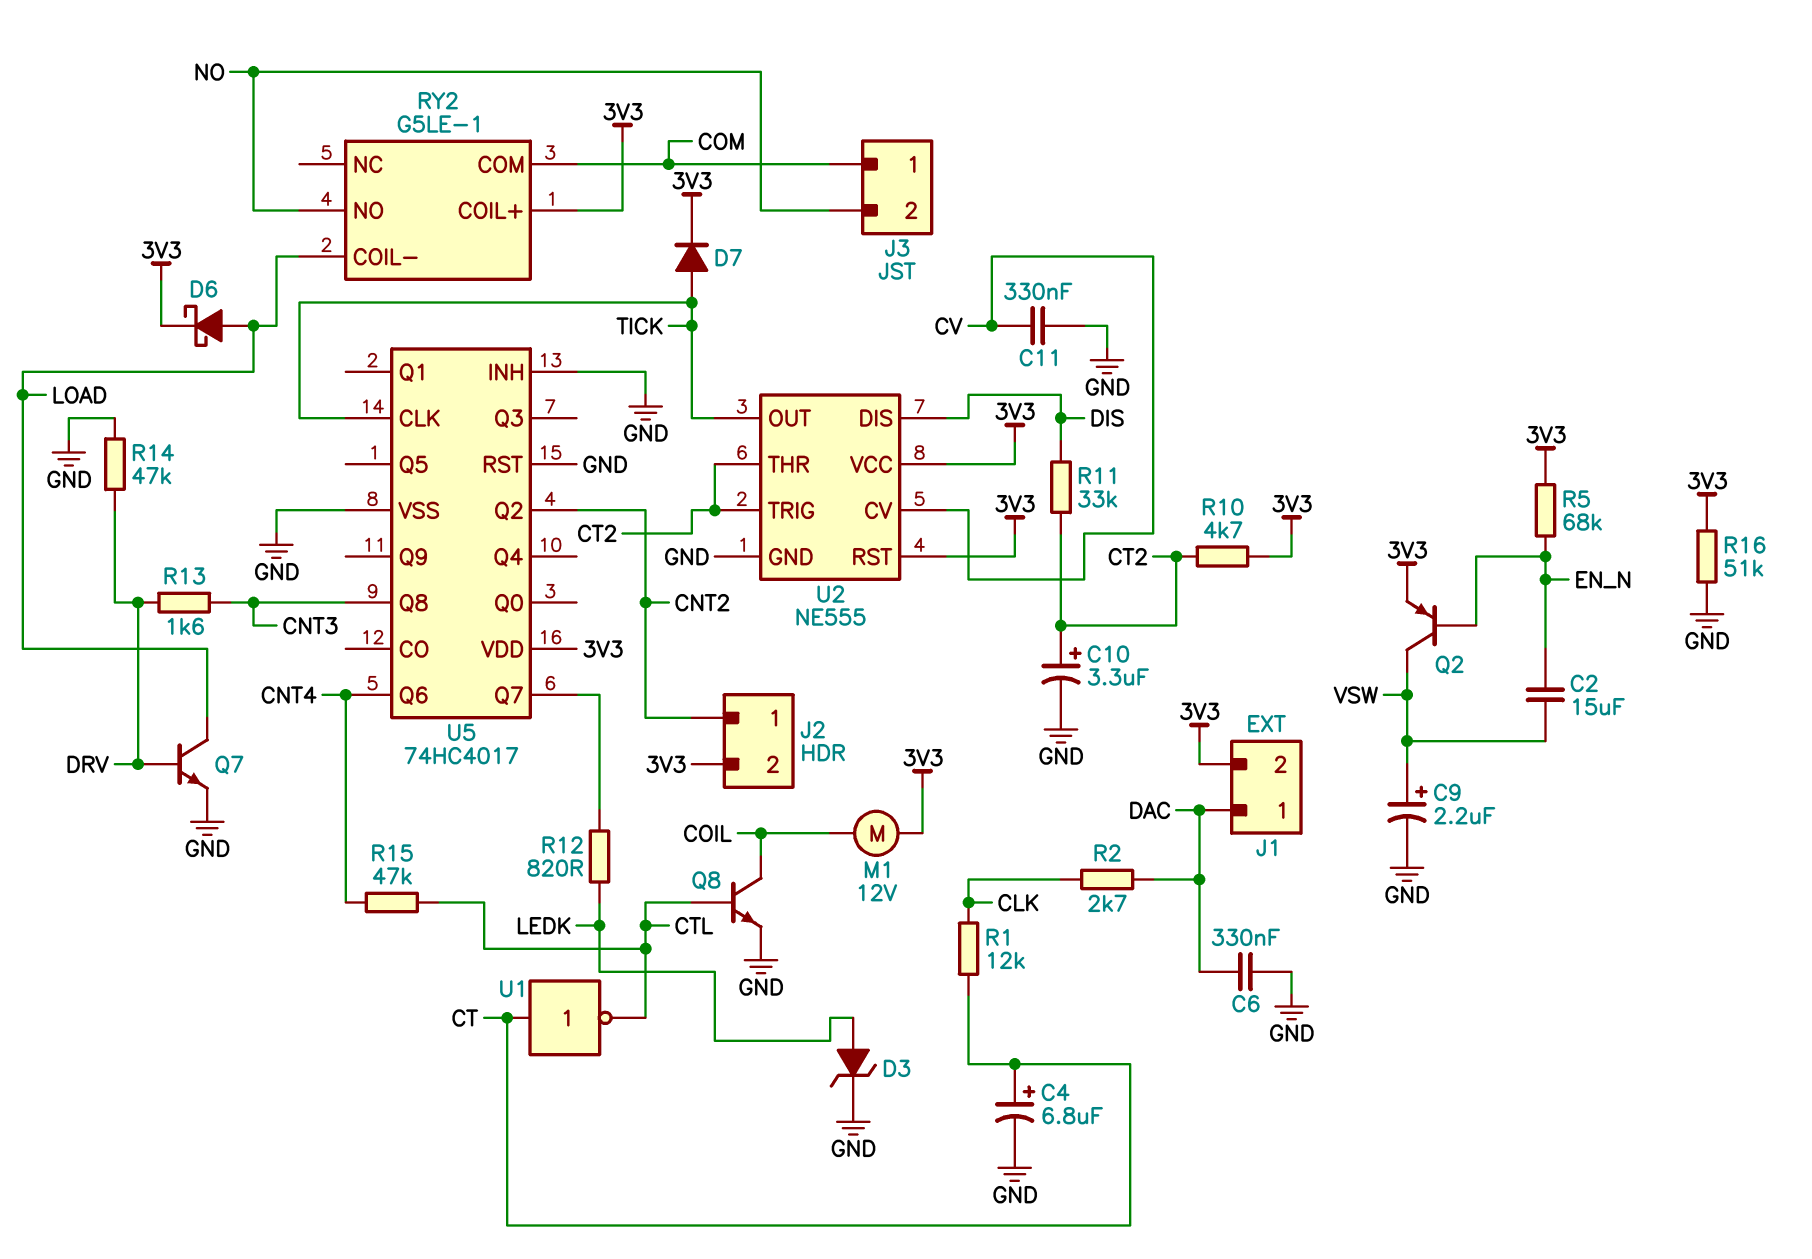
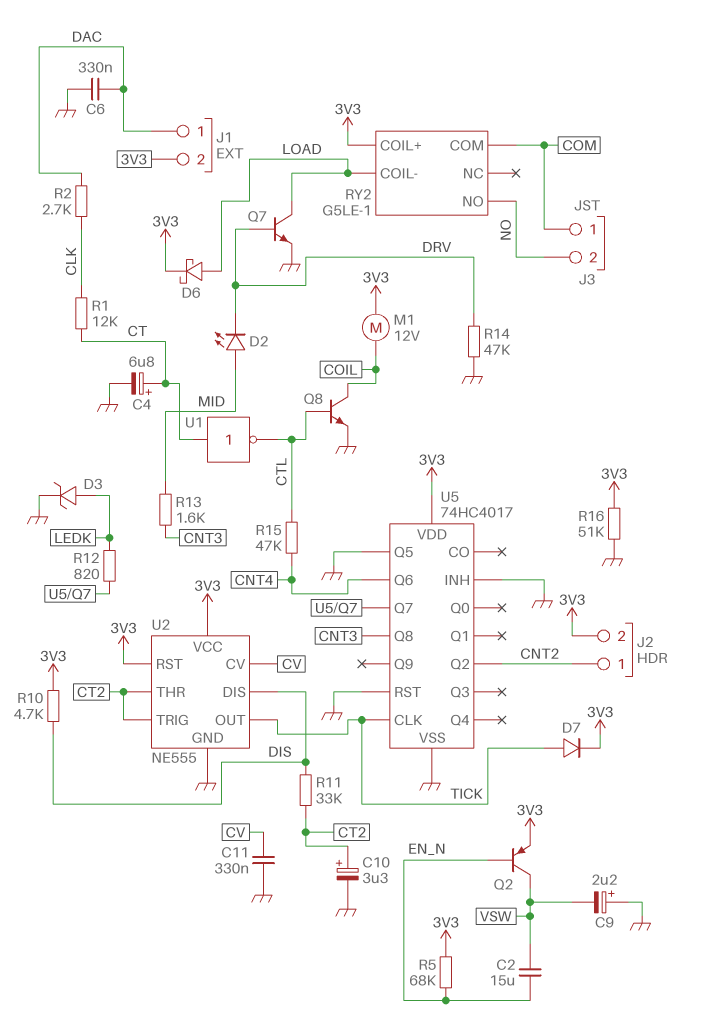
C9: 2.2uF (plus VSW, minus GND) -> 2.2uF (plus GND, minus VSW)
D2: none -> LED (A MID, K DRV)
R10: 4.7k (3V3, CT2) -> 4.7k (3V3, DIS)
R13: 1.6k (CNT3, DRV) -> 1.6k (CNT3, MID)
U5 pin Q5: none -> GND

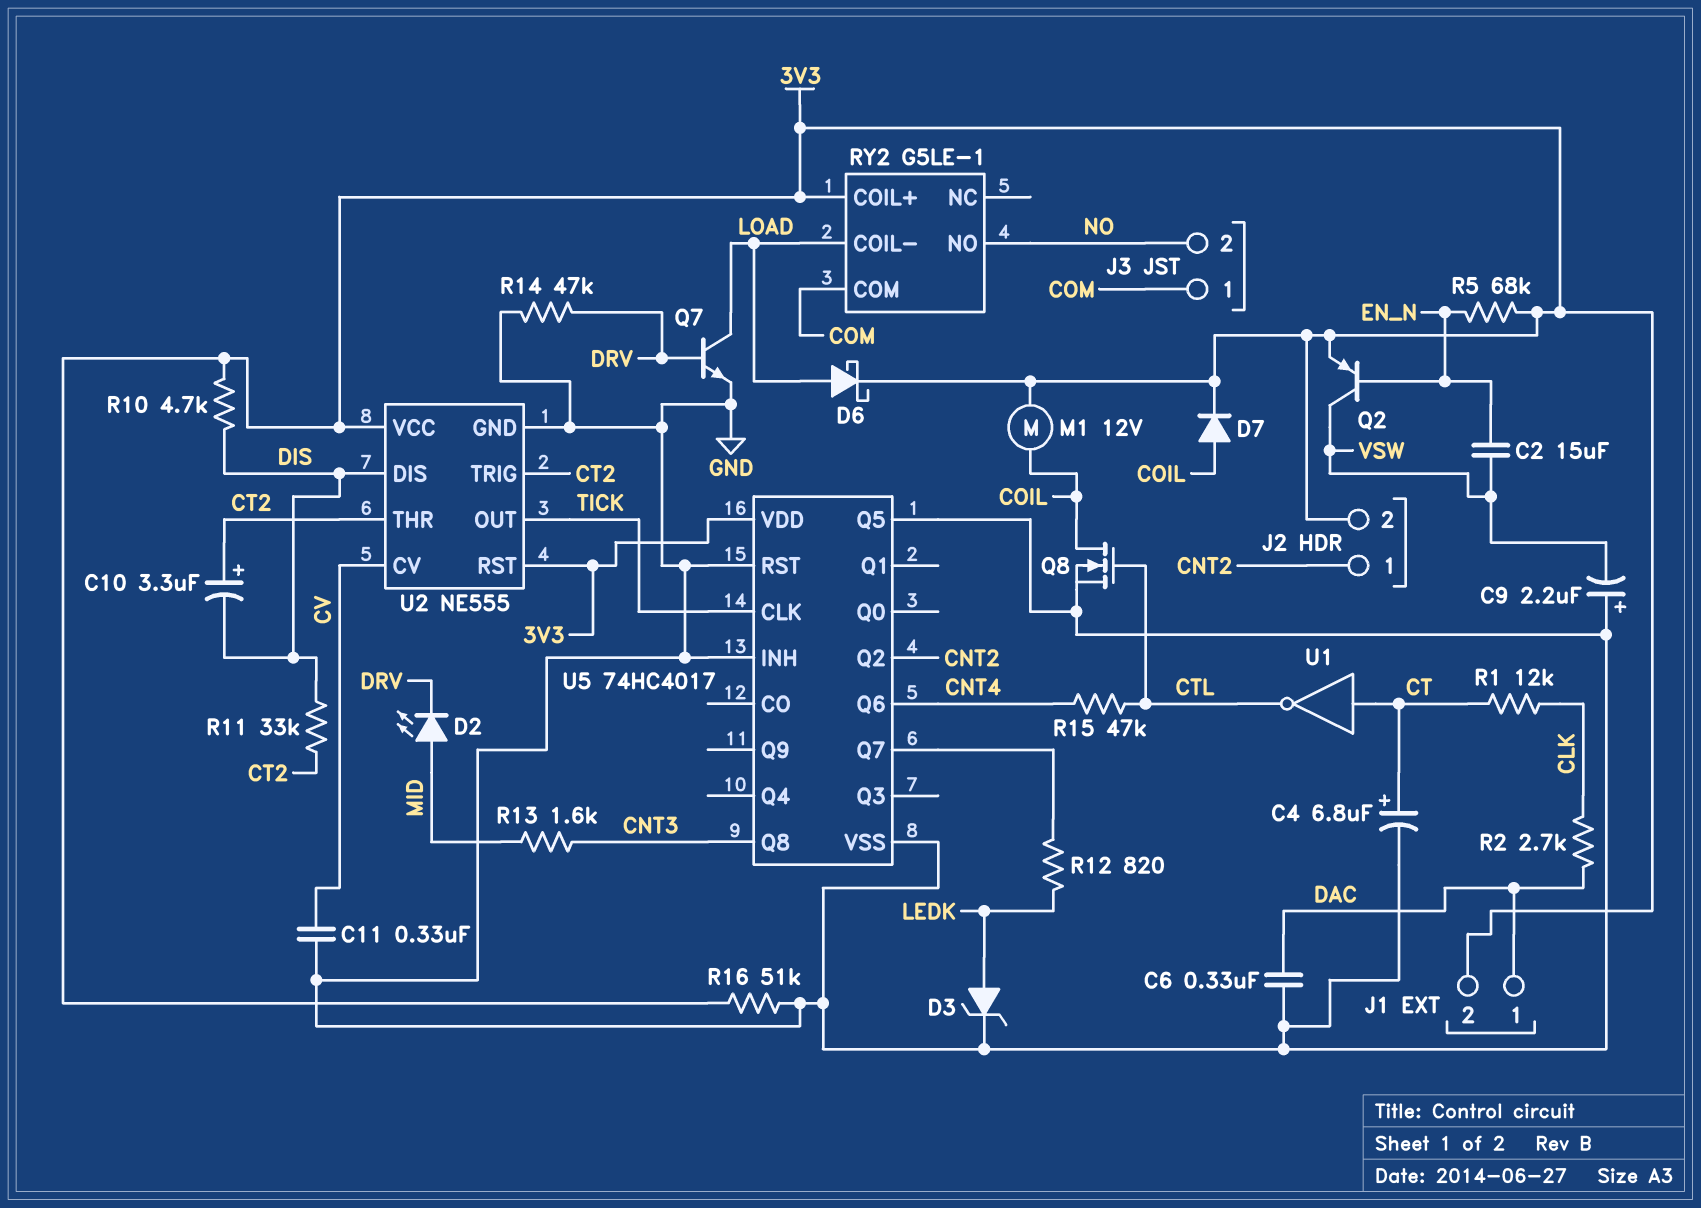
C10: 3.3uF (plus CT2, minus GND) -> 3.3uF (plus CT2, minus DIS)
D7: diode (A TICK, K 3V3) -> diode (A COIL, K 3V3)
Q8: NPN (B CTL, C COIL, E GND) -> NMOS (G CTL, D COIL, S GND)

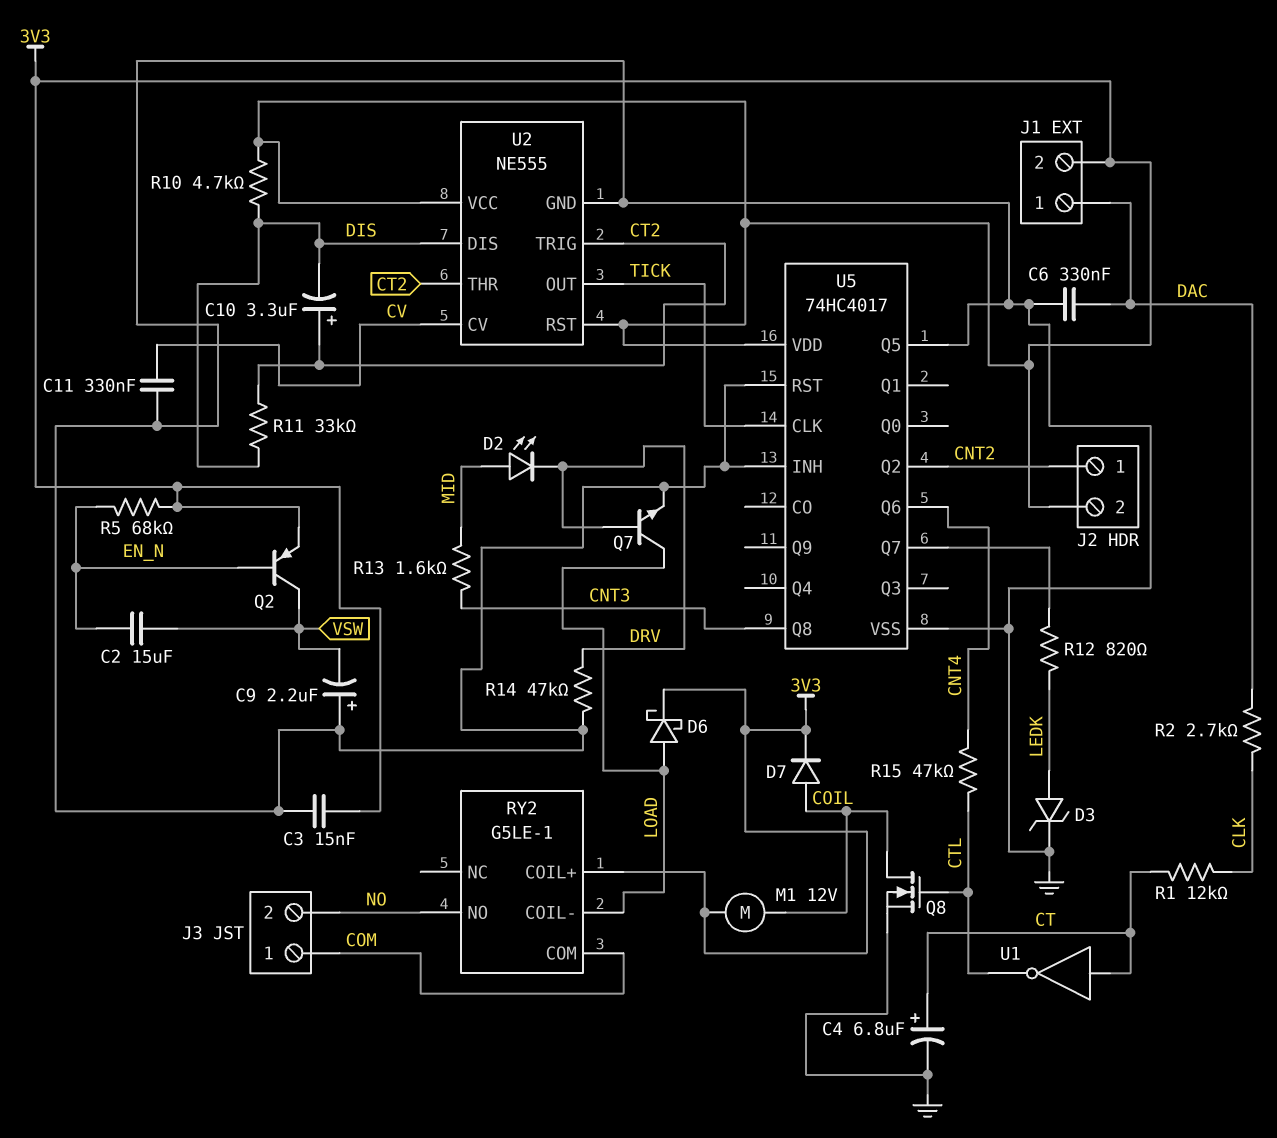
C3: none -> 15nF (3V3, GND)
R16: 51k (3V3, GND) -> none

